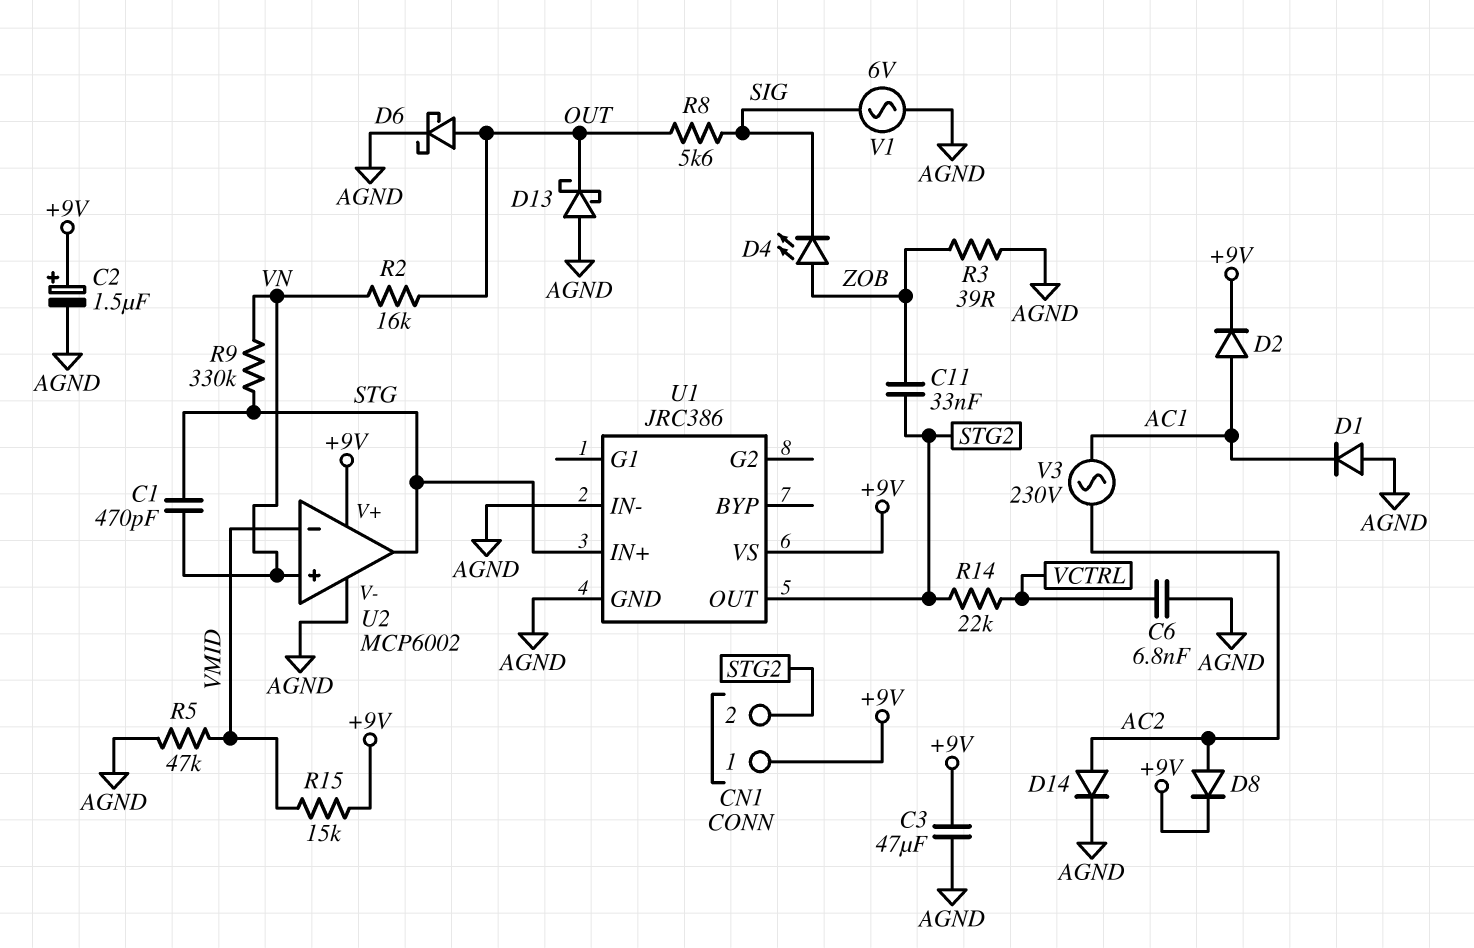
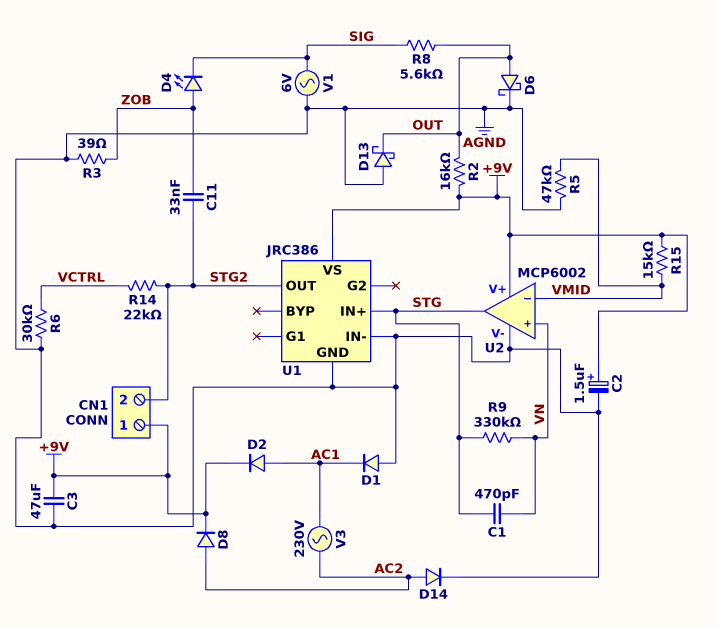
C6: 6.8nF (AGND, VCTRL) -> none
R2: 16k (OUT, VN) -> 16k (+9V, OUT)
R6: none -> 30k (AGND, VCTRL)

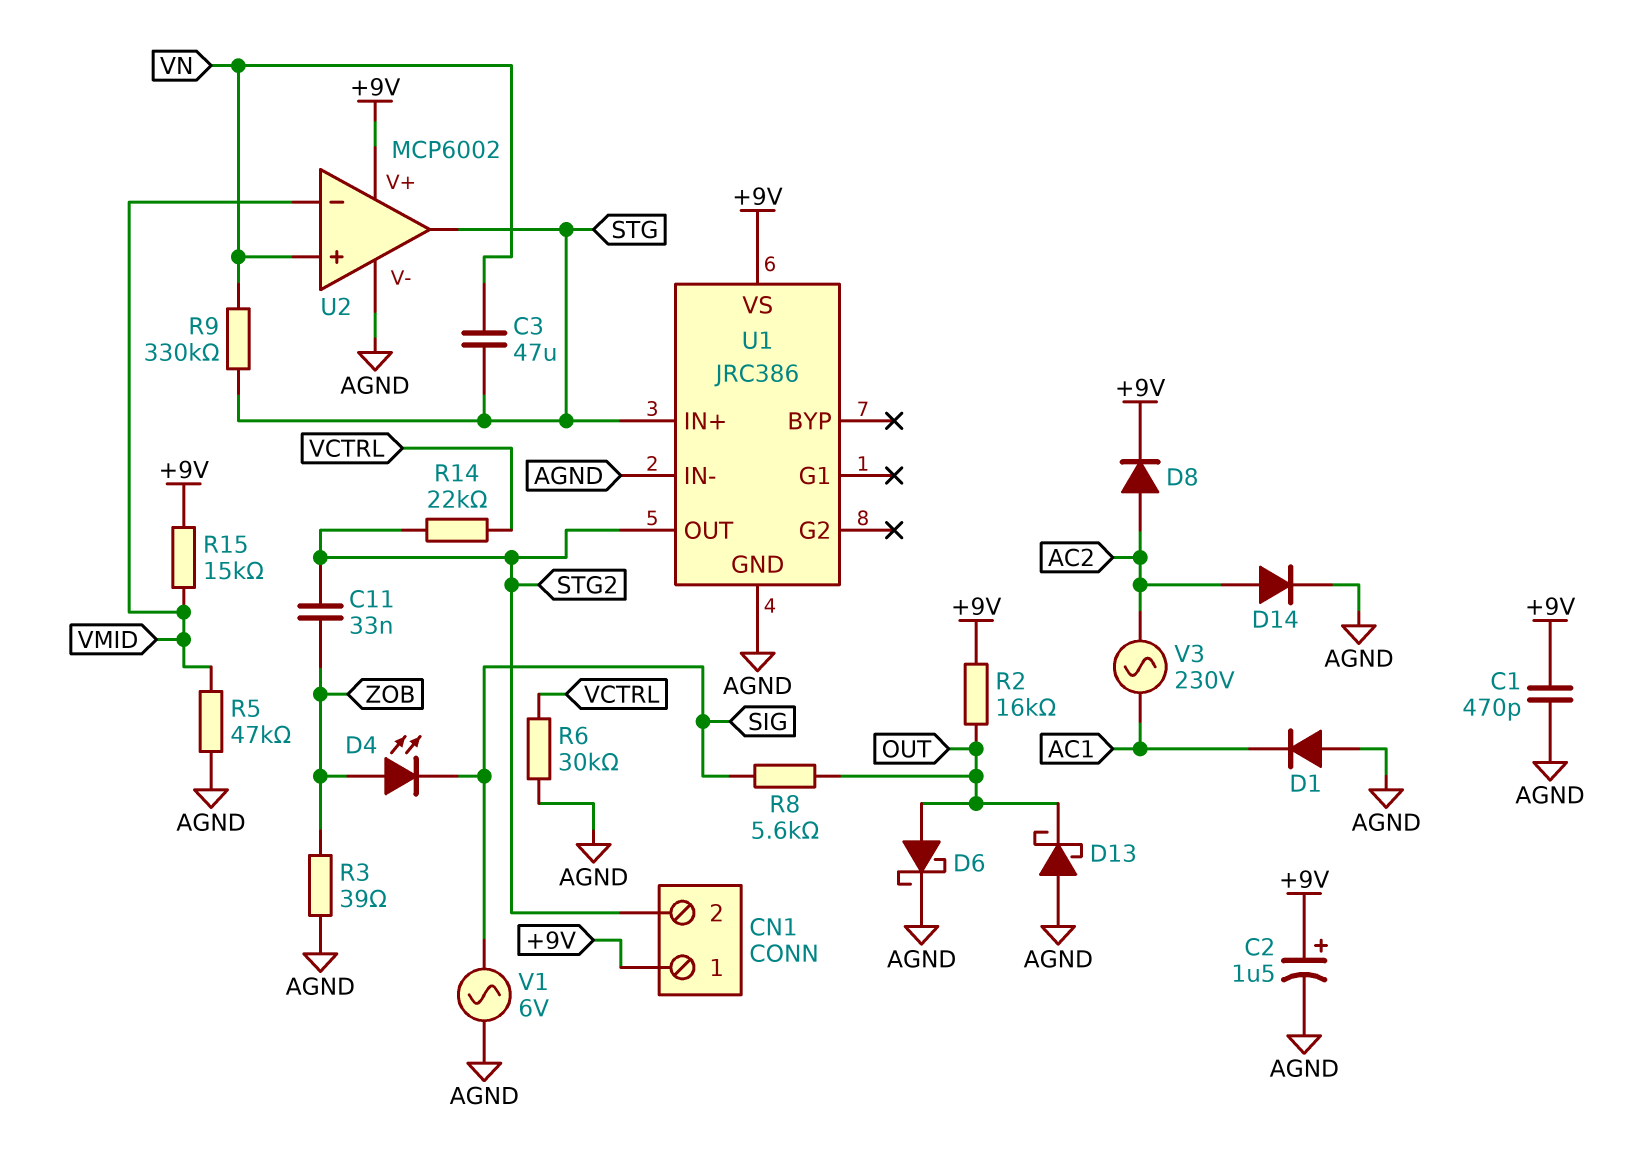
C1: 470pF (STG, VN) -> 470pF (+9V, AGND)
C3: 47uF (+9V, AGND) -> 47uF (STG, VN)
D2: diode (A AC1, K +9V) -> none

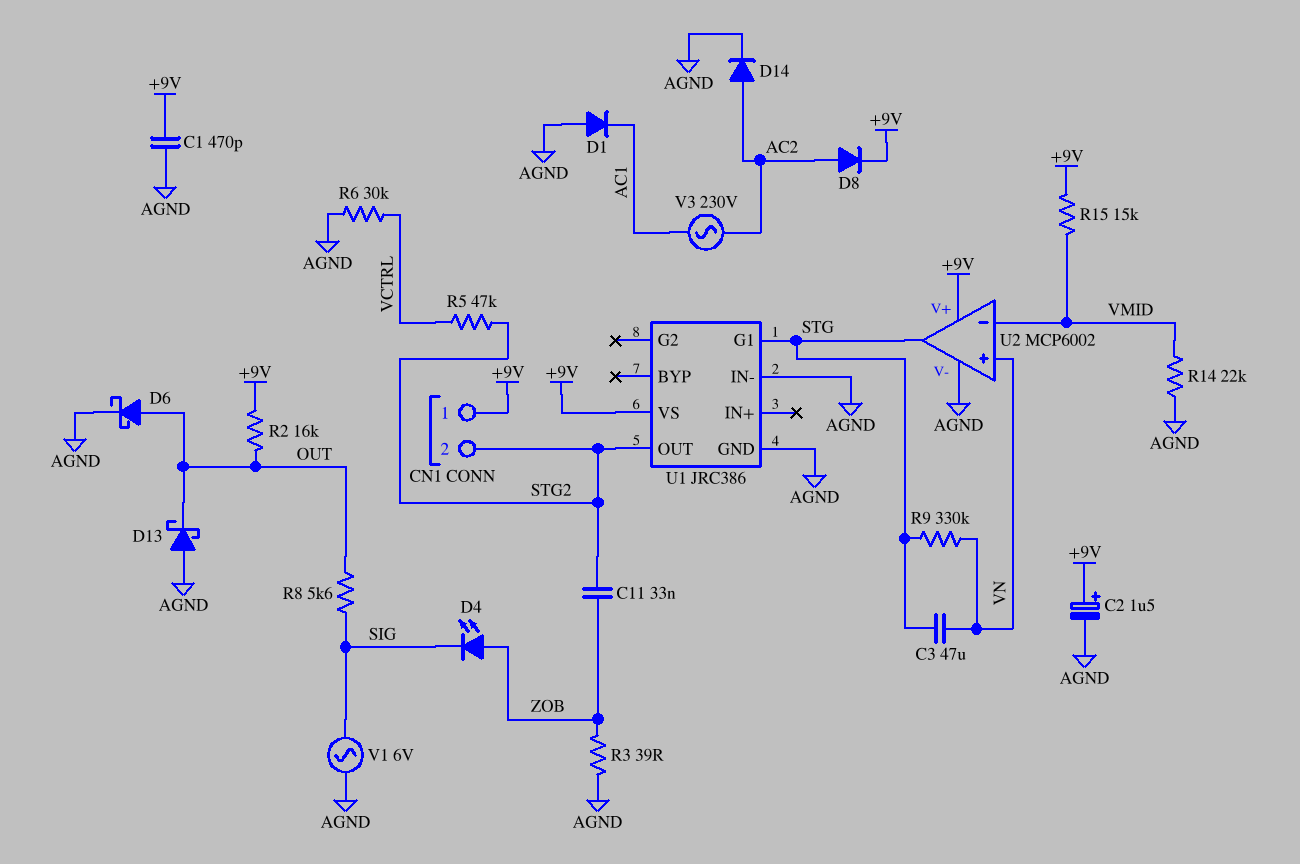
R5: 47k (AGND, VMID) -> 47k (STG2, VCTRL)
R14: 22k (STG2, VCTRL) -> 22k (AGND, VMID)
U1 pin G1: none -> STG
U1 pin IN+: STG -> none

